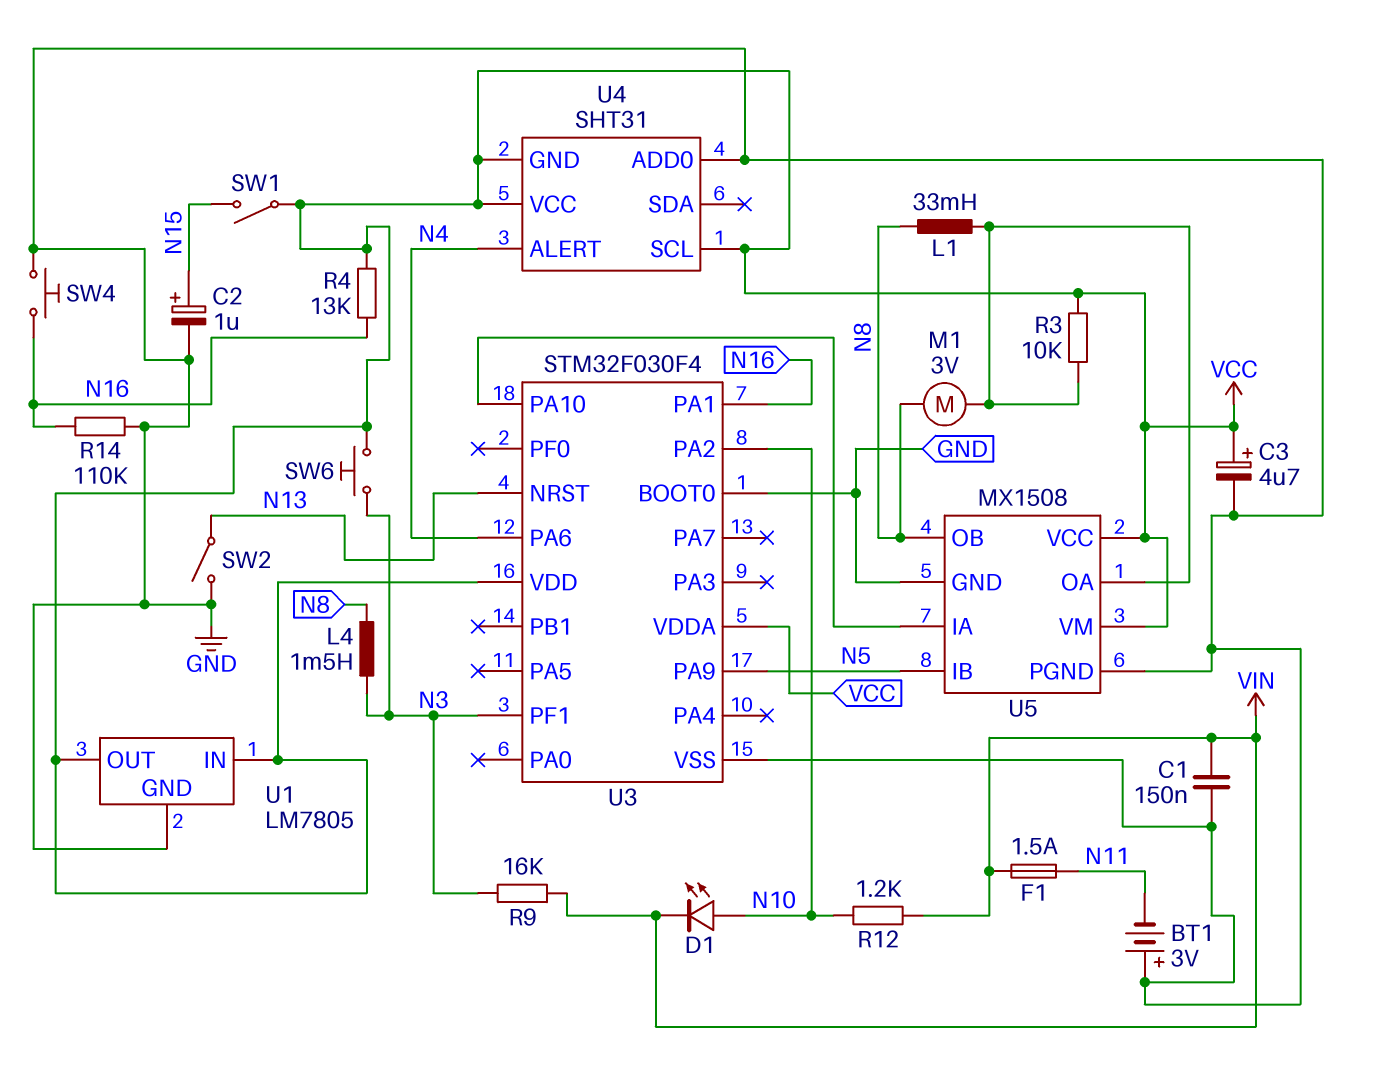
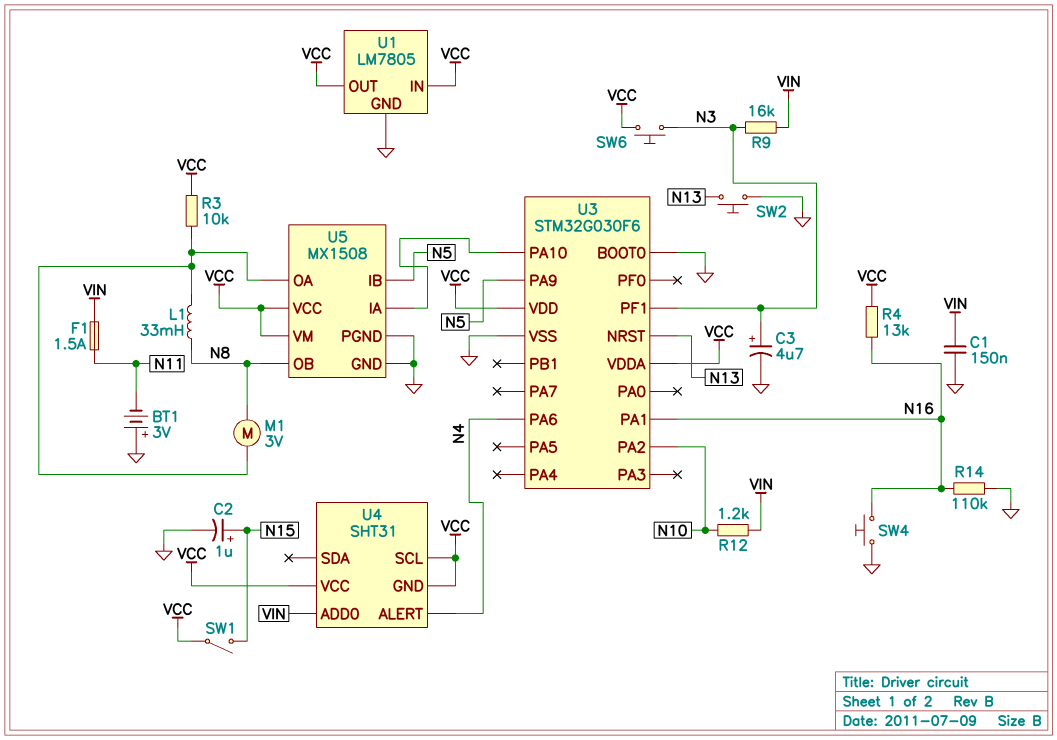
C3: 4.7uF (plus VCC, minus GND) -> 4.7uF (plus N3, minus GND)
D1: LED (A N10, K VIN) -> none
L4: 1.5mH (N3, N8) -> none
SW2: switch (GND, N13) -> button (GND, N13)
U3: STM32F030F4 -> STM32G030F6
U4 pin ADD0: GND -> VIN

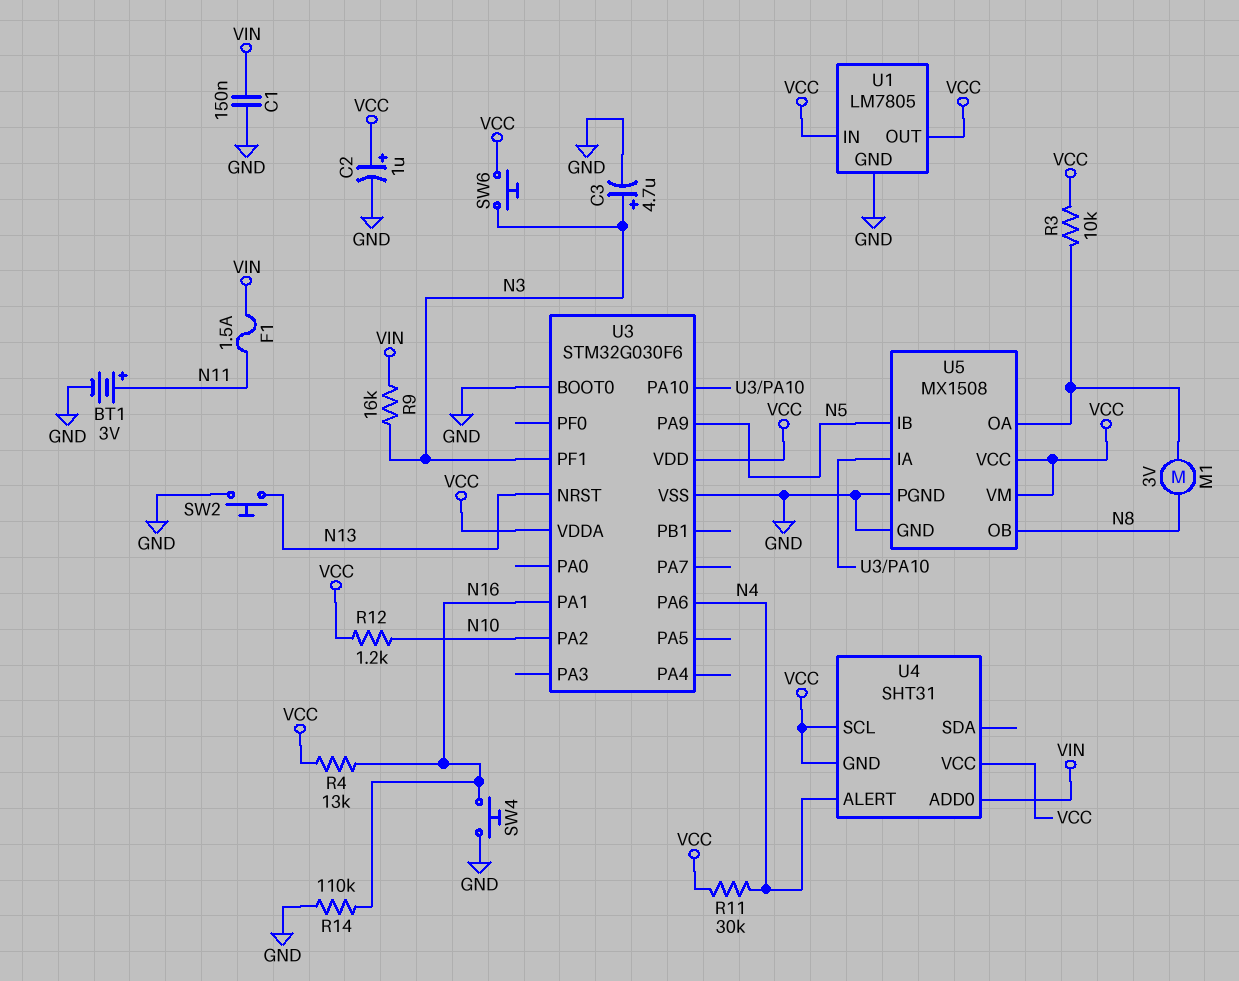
BT1: 3V (plus GND, minus N11) -> 3V (plus N11, minus GND)
C2: 1uF (plus N15, minus GND) -> 1uF (plus VCC, minus GND)
L1: 33mH (N8, U5/OA) -> none
R11: none -> 30k (N4, VCC)
R12: 1.2k (N10, VIN) -> 1.2k (N10, VCC)
SW1: switch (N15, VCC) -> none

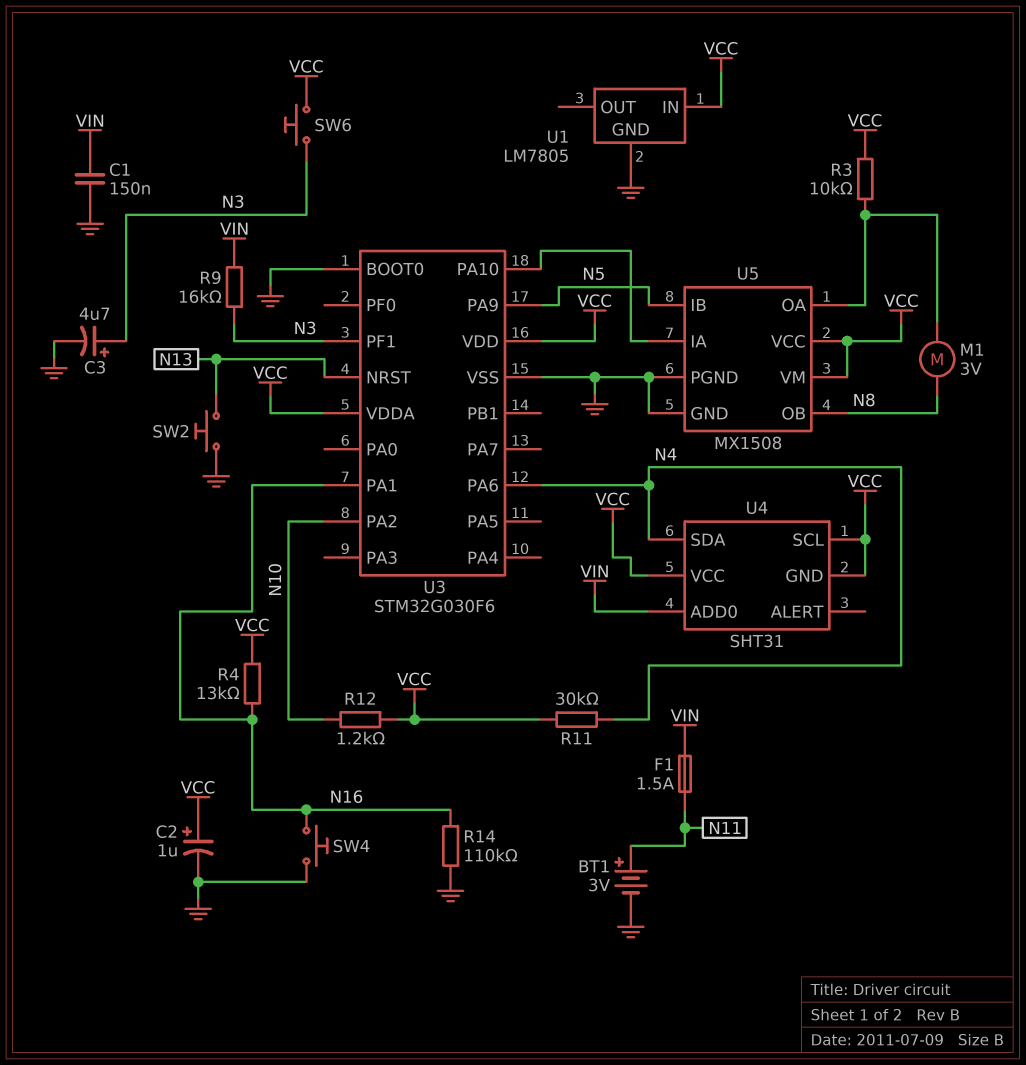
U1 pin OUT: VCC -> none
U4 pin ALERT: N4 -> none
U4 pin SDA: none -> N4

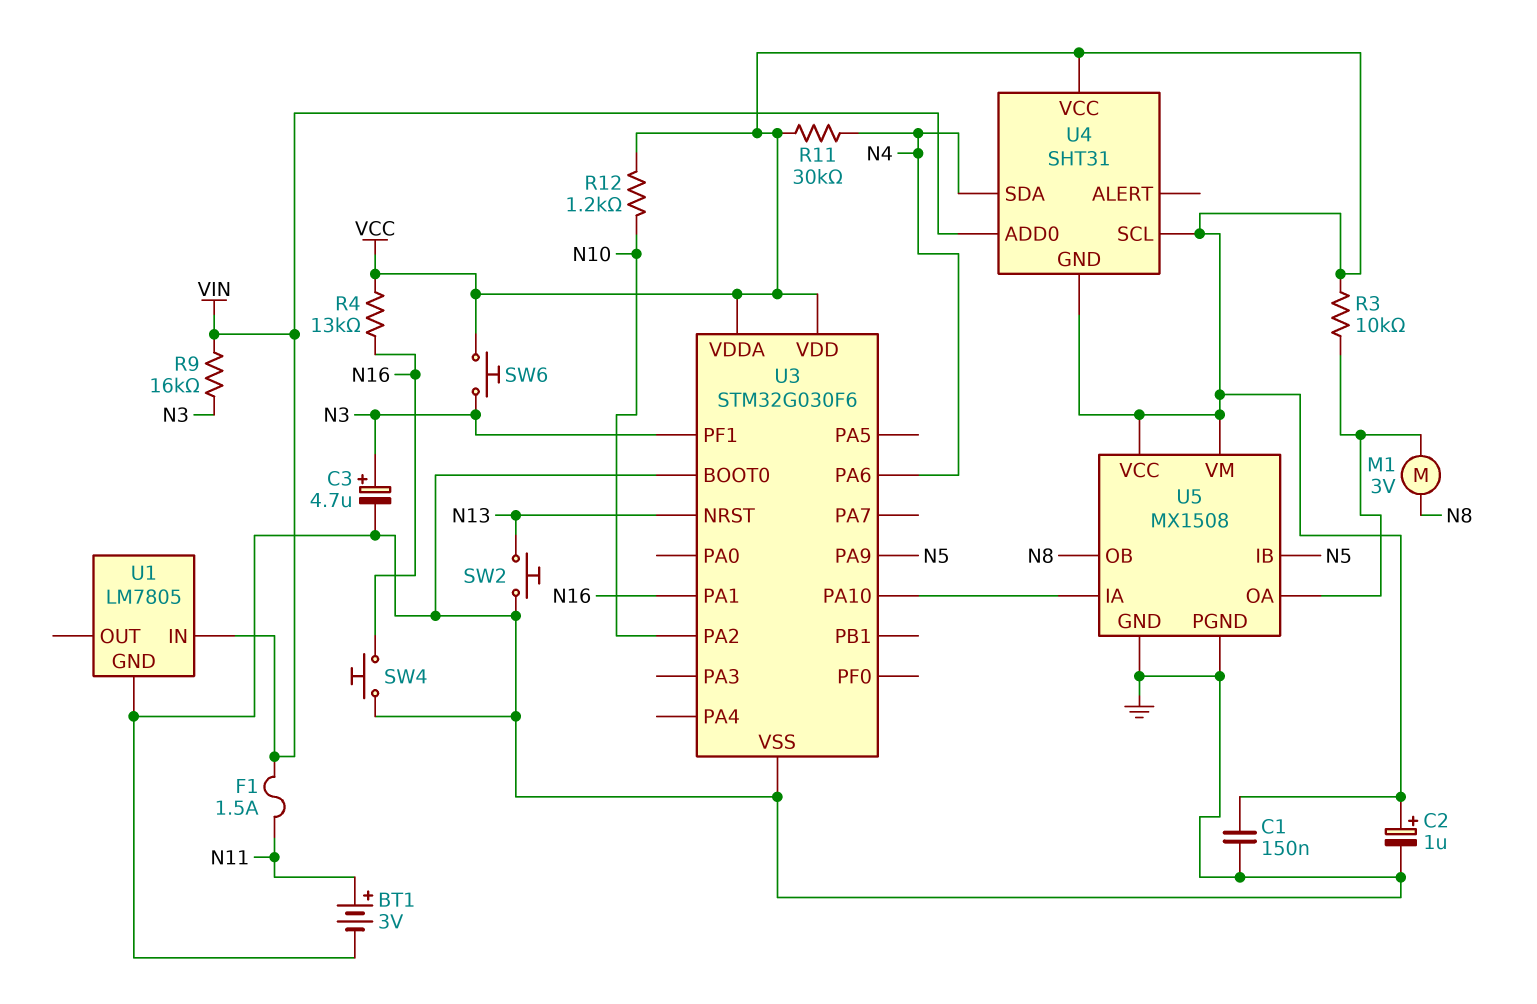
C1: 150nF (GND, VIN) -> 150nF (GND, VCC)
R14: 110k (GND, N16) -> none
U1 pin IN: VCC -> VIN

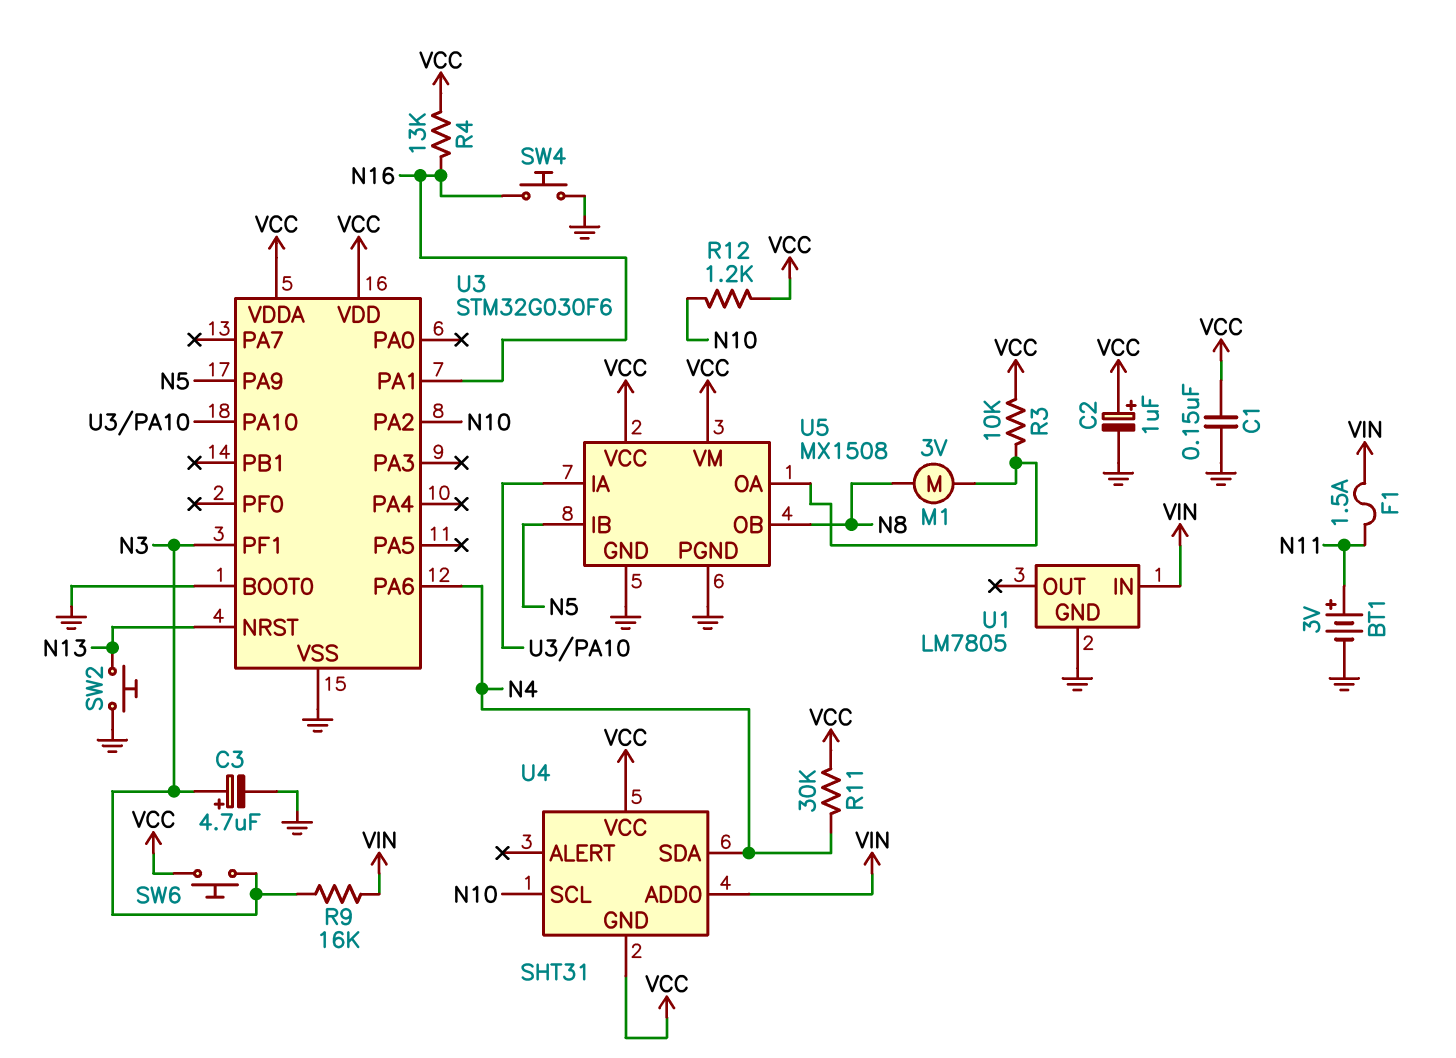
U4 pin SCL: VCC -> N10

